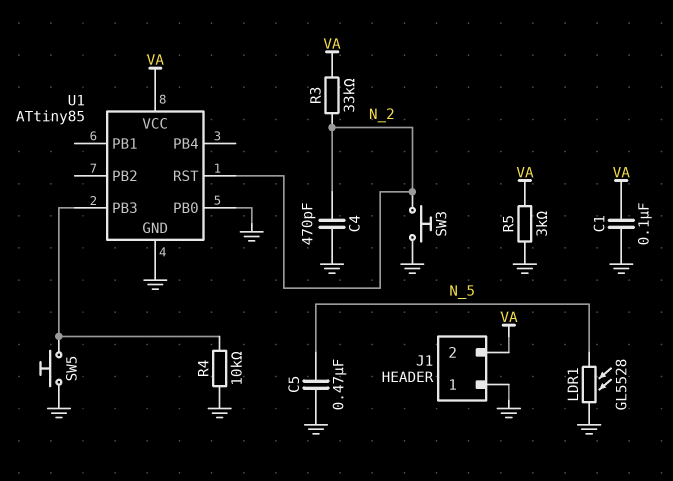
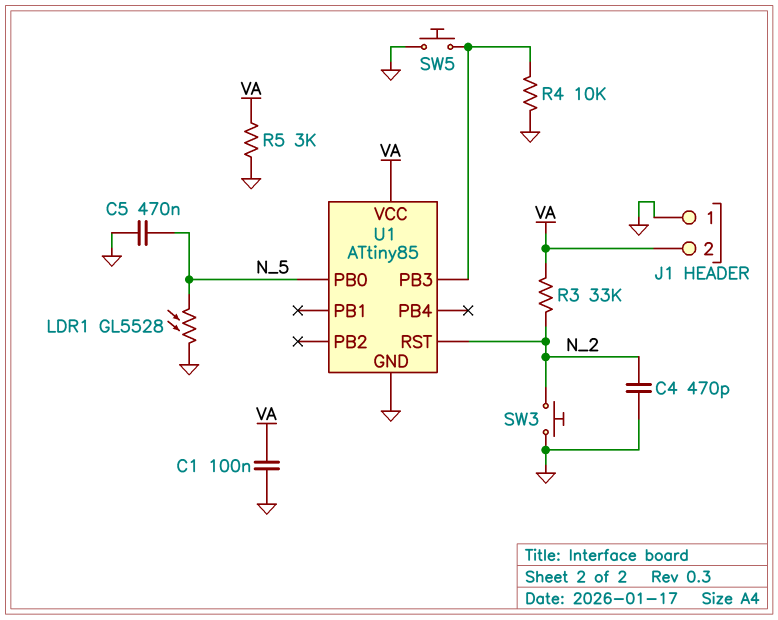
U1 pin PB0: GND -> N_5

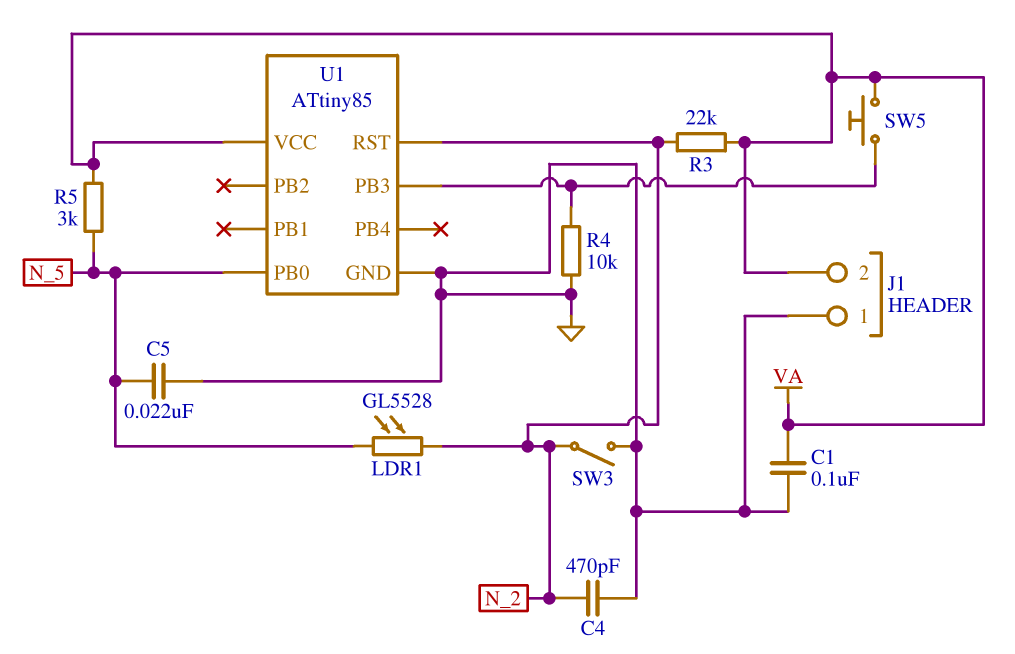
C5: 470nF (GND, N_5) -> 22nF (GND, N_5)
LDR1: GL5528 (GND, N_5) -> GL5528 (N_2, N_5)
R3: 33k (N_2, VA) -> 22k (N_2, VA)
R5: 3k (GND, VA) -> 3k (N_5, VA)
SW3: button (GND, N_2) -> switch (GND, N_2)
SW5: button (GND, U1/PB3) -> button (U1/PB3, VA)

